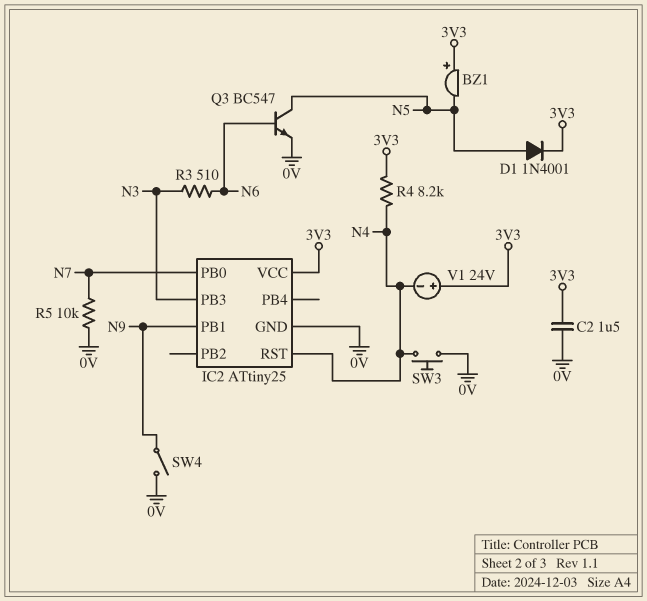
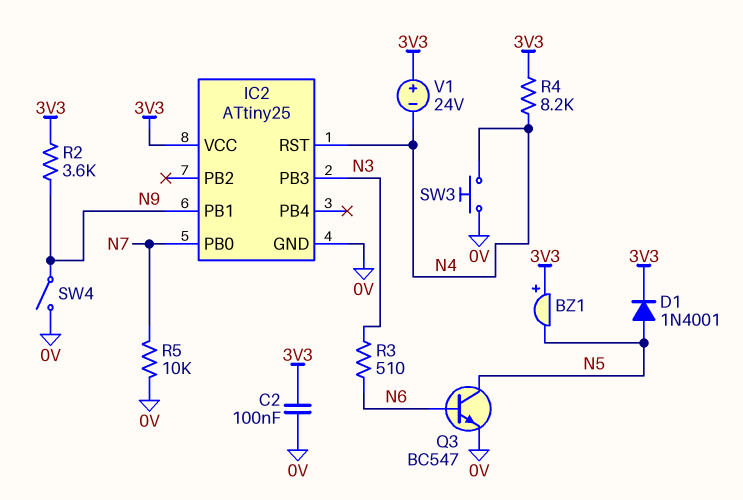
C2: 1.5uF (0V, 3V3) -> 100nF (0V, 3V3)
R2: none -> 3.6k (3V3, N9)

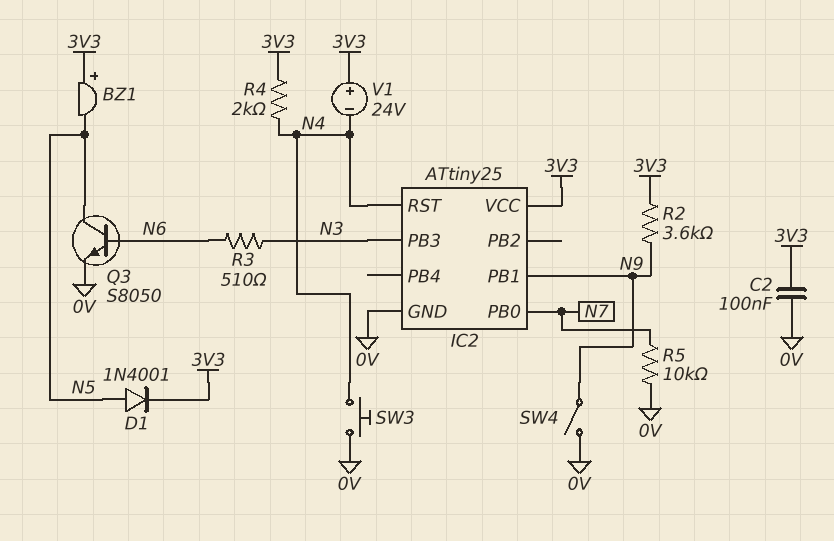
Q3: NPN BC547 (B N6, C N5, E 0V) -> NPN S8050 (B N6, C N5, E 0V)
R4: 8.2k (3V3, N4) -> 2k (3V3, N4)

